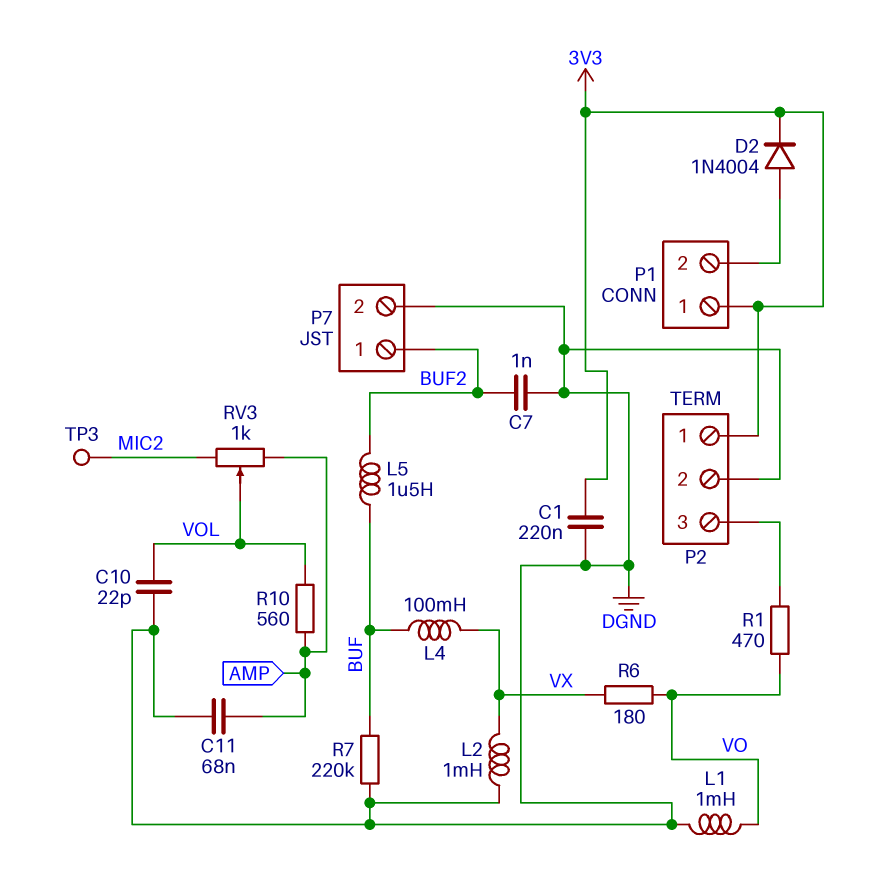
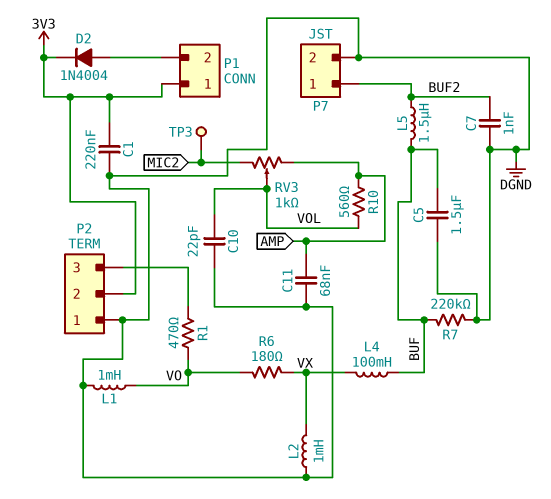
C5: none -> 1.5uF (BUF, DGND)
P2 pin 1: 3V3 -> DGND
P2 pin 2: DGND -> 3V3

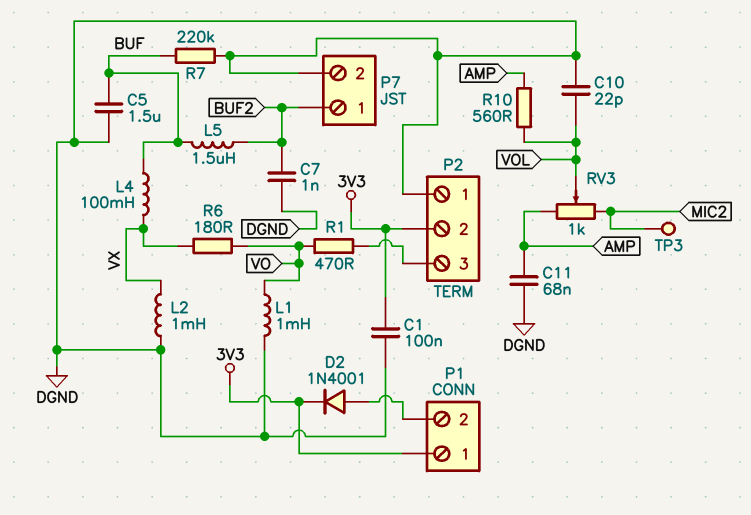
C1: 220nF (3V3, DGND) -> 100nF (3V3, DGND)
D2: diode 1N4004 (A P1/2, K 3V3) -> diode 1N4001 (A P1/2, K 3V3)

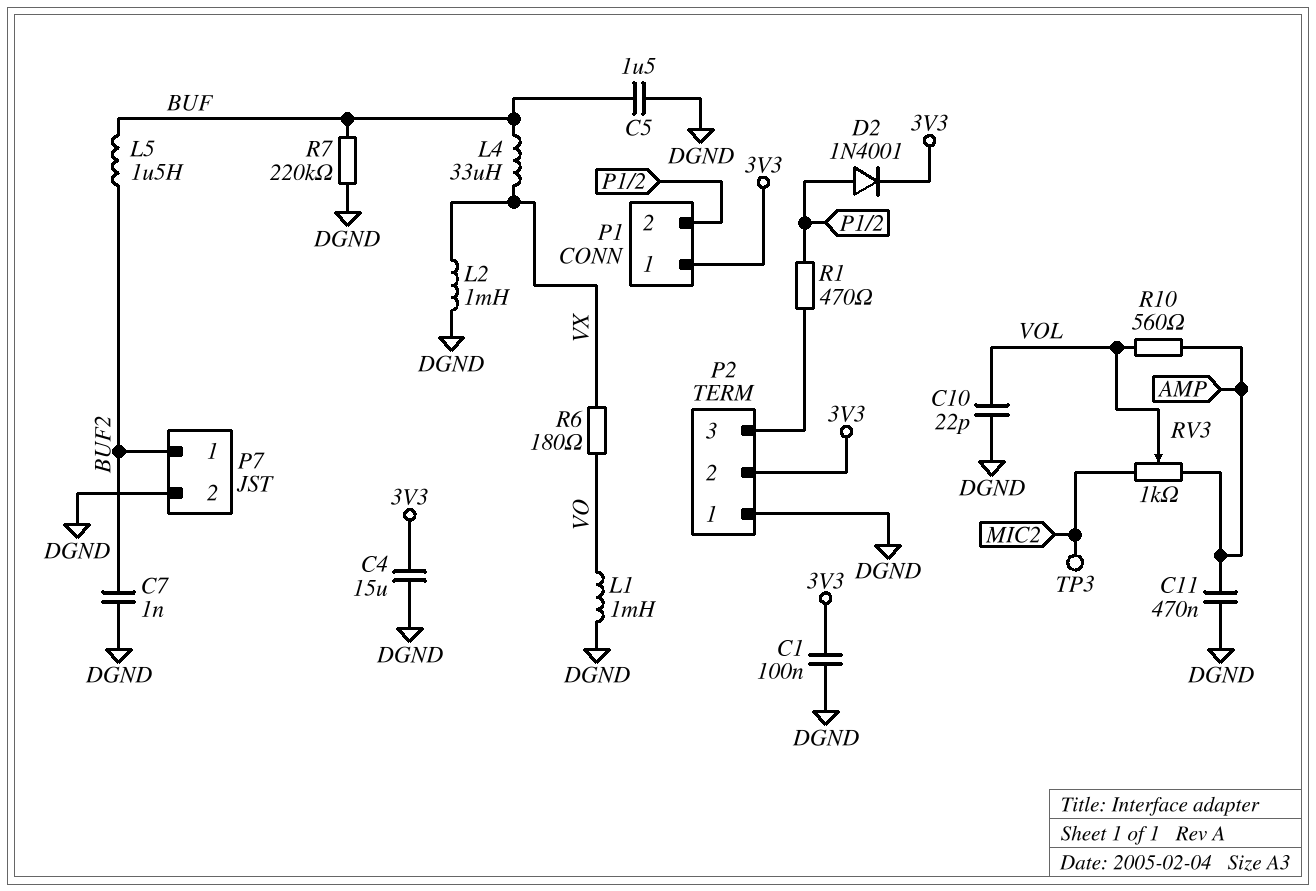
C4: none -> 15uF (3V3, DGND)
C11: 68nF (AMP, DGND) -> 470nF (AMP, DGND)
L4: 100mH (BUF, VX) -> 33uH (BUF, VX)
R1: 470 (P2/3, VO) -> 470 (P1/2, P2/3)

